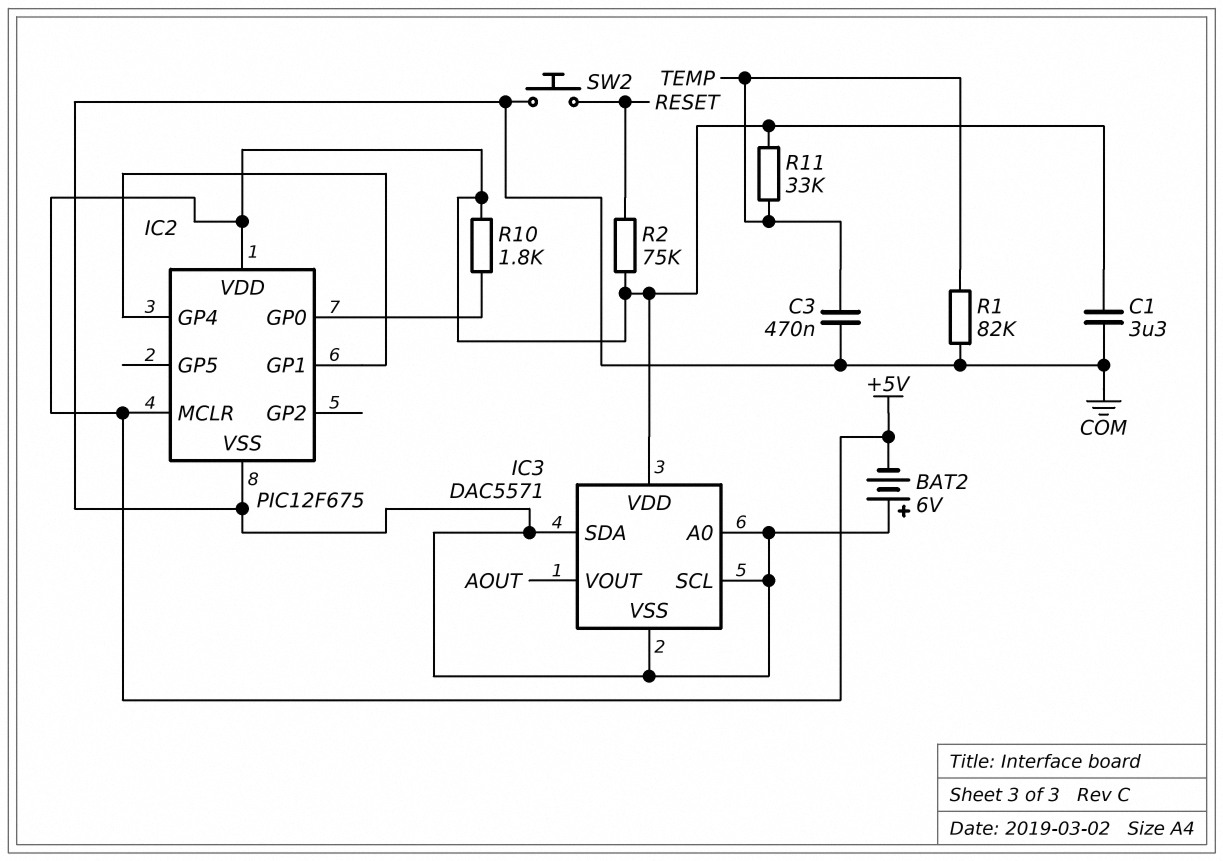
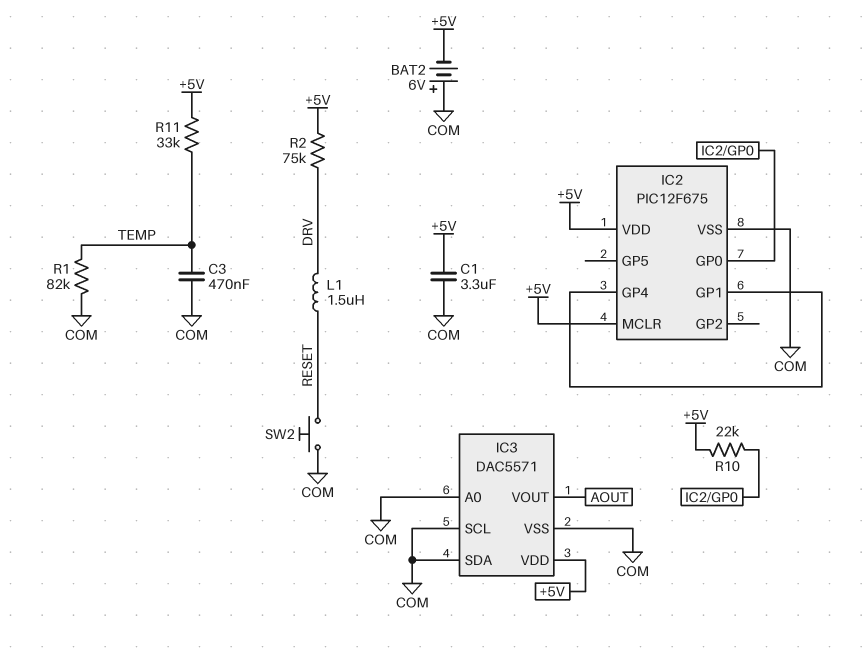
L1: none -> 1.5uH (DRV, RESET)
R2: 75k (+5V, RESET) -> 75k (+5V, DRV)
R10: 1.8k (+5V, IC2/GP0) -> 22k (+5V, IC2/GP0)

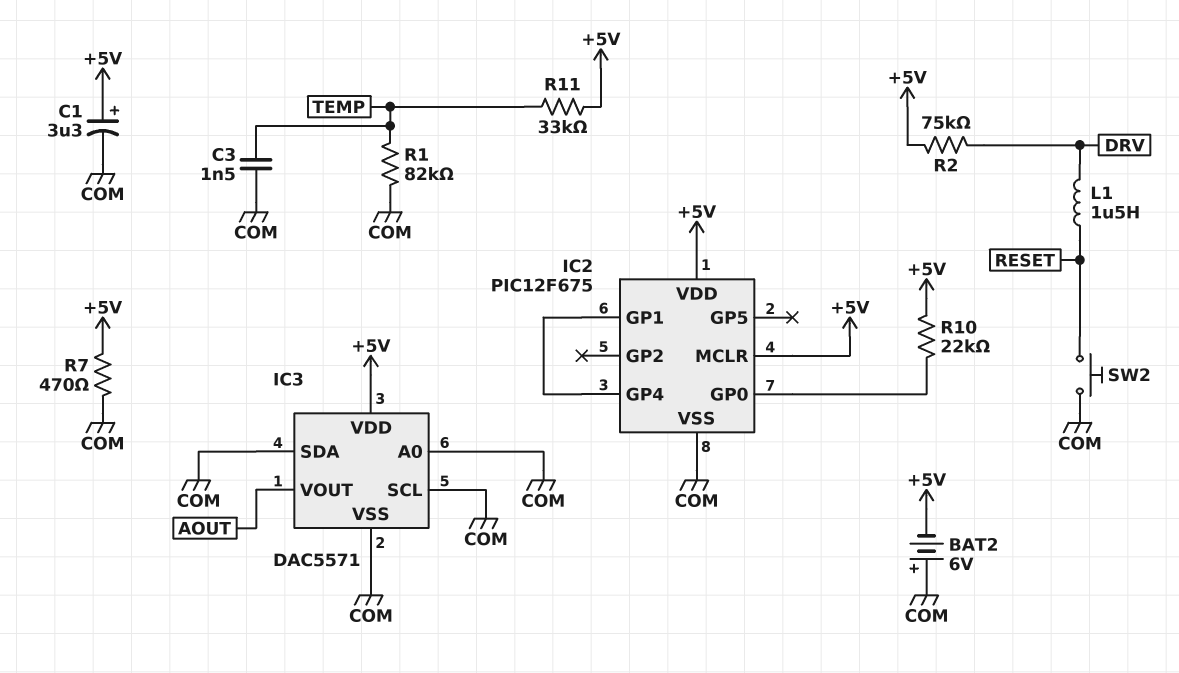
C1: 3.3uF (+5V, COM) -> 3.3uF (plus +5V, minus COM)
C3: 470nF (COM, TEMP) -> 1.5nF (COM, TEMP)
R7: none -> 470 (+5V, COM)

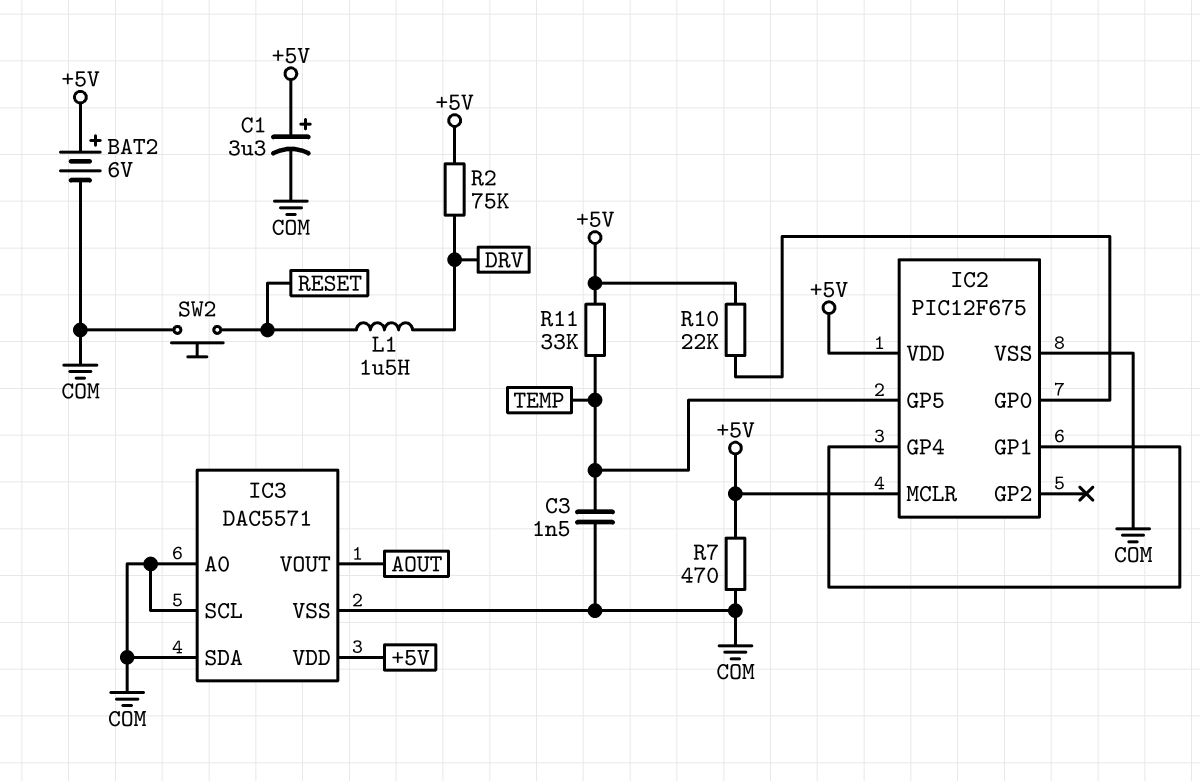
BAT2: 6V (plus COM, minus +5V) -> 6V (plus +5V, minus COM)
IC2 pin GP5: none -> TEMP
R1: 82k (COM, TEMP) -> none

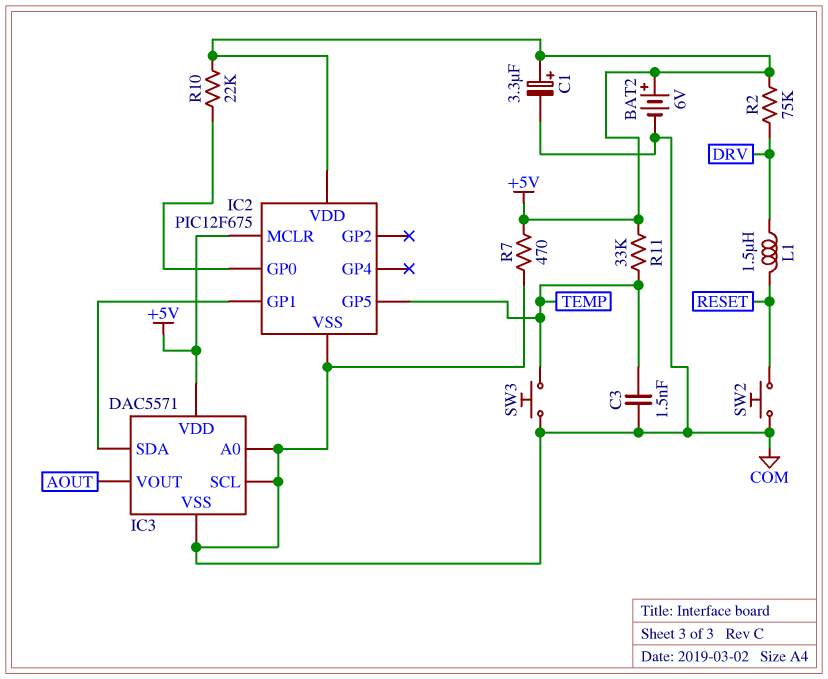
IC2 pin GP4: IC2/GP1 -> none
IC3 pin SDA: COM -> IC2/GP1
SW3: none -> button (COM, TEMP)

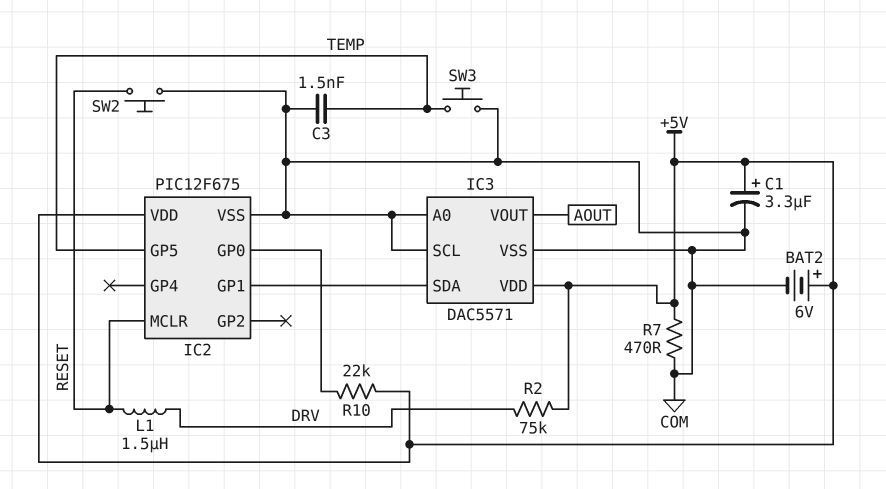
IC2 pin MCLR: +5V -> RESET
R11: 33k (+5V, TEMP) -> none

